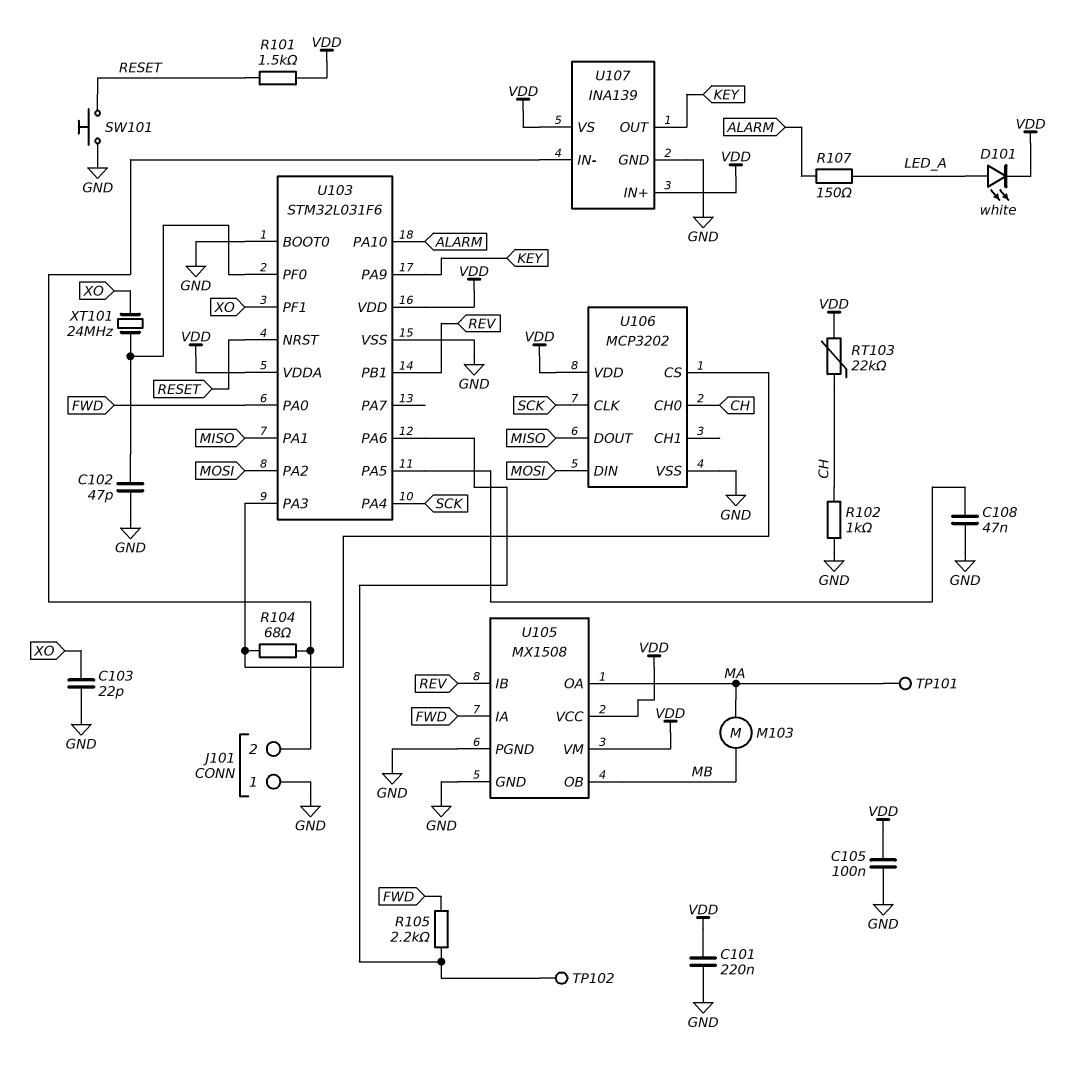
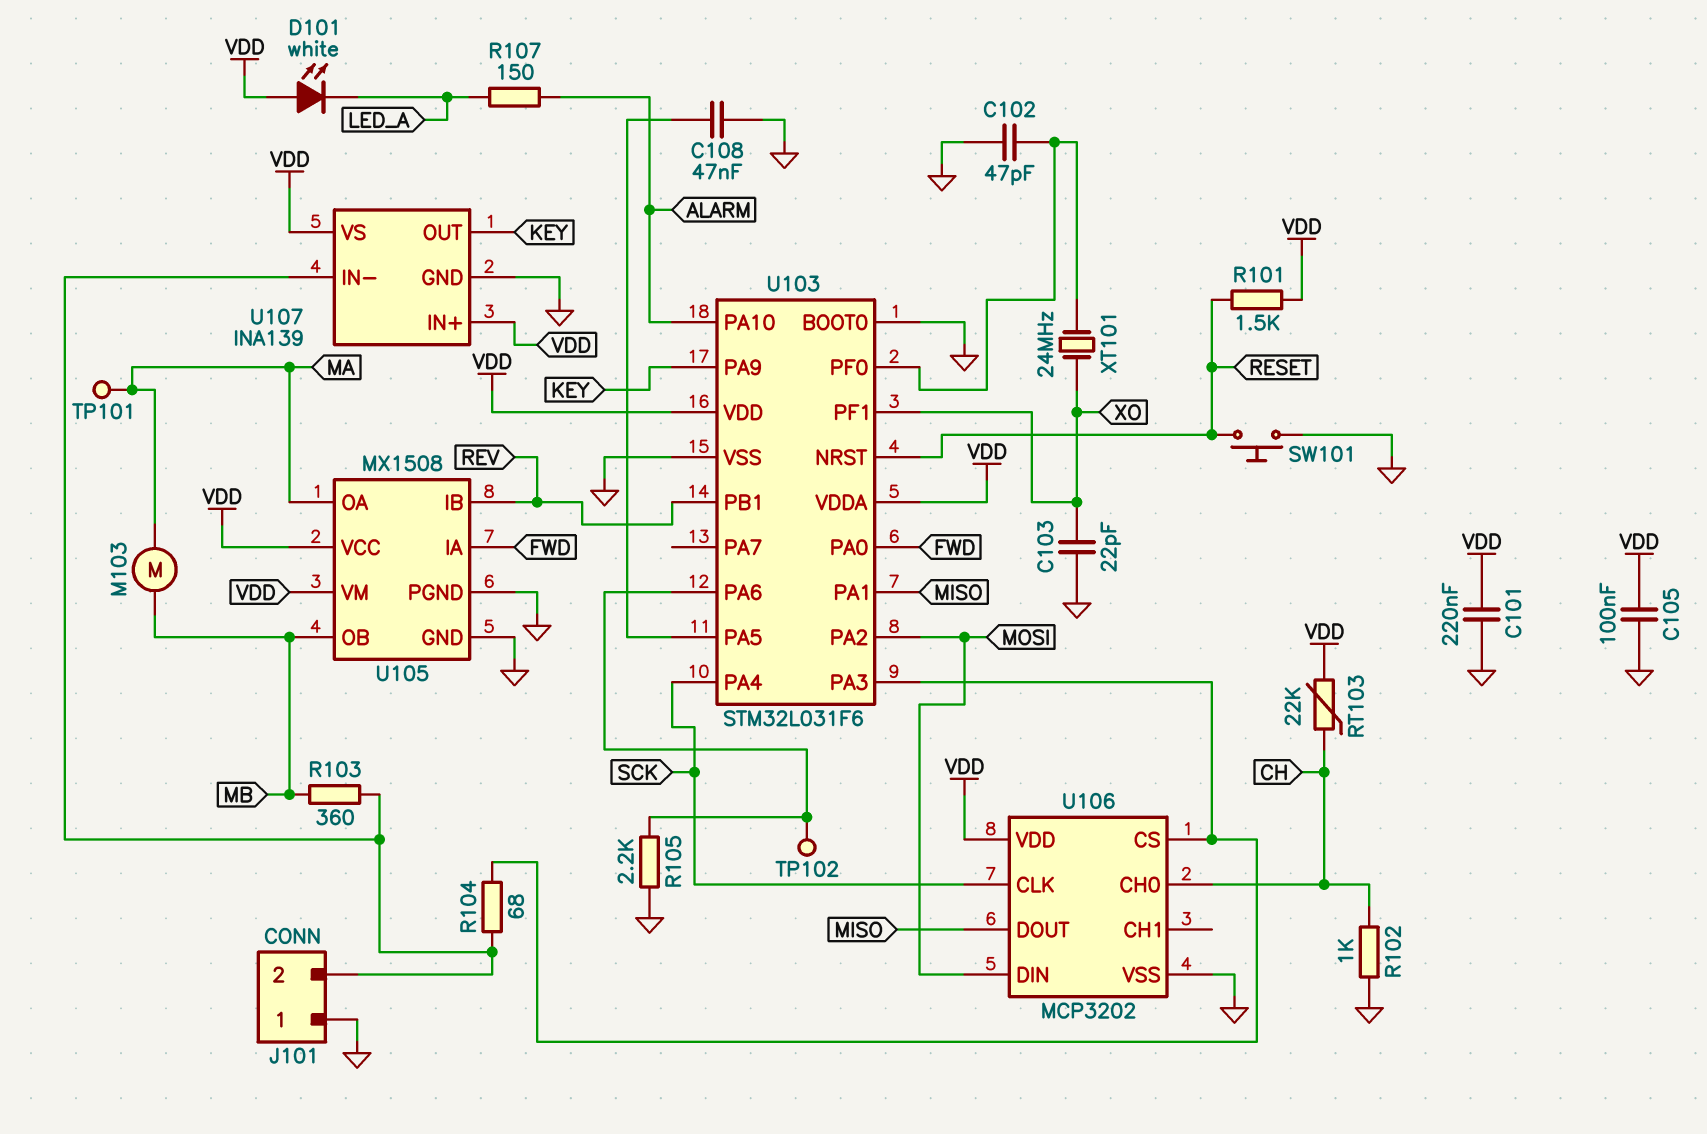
D101: LED white (A LED_A, K VDD) -> LED white (A VDD, K LED_A)
R103: none -> 360 (J101/2, MB)
R105: 2.2k (FWD, U103/PA6) -> 2.2k (GND, U103/PA6)

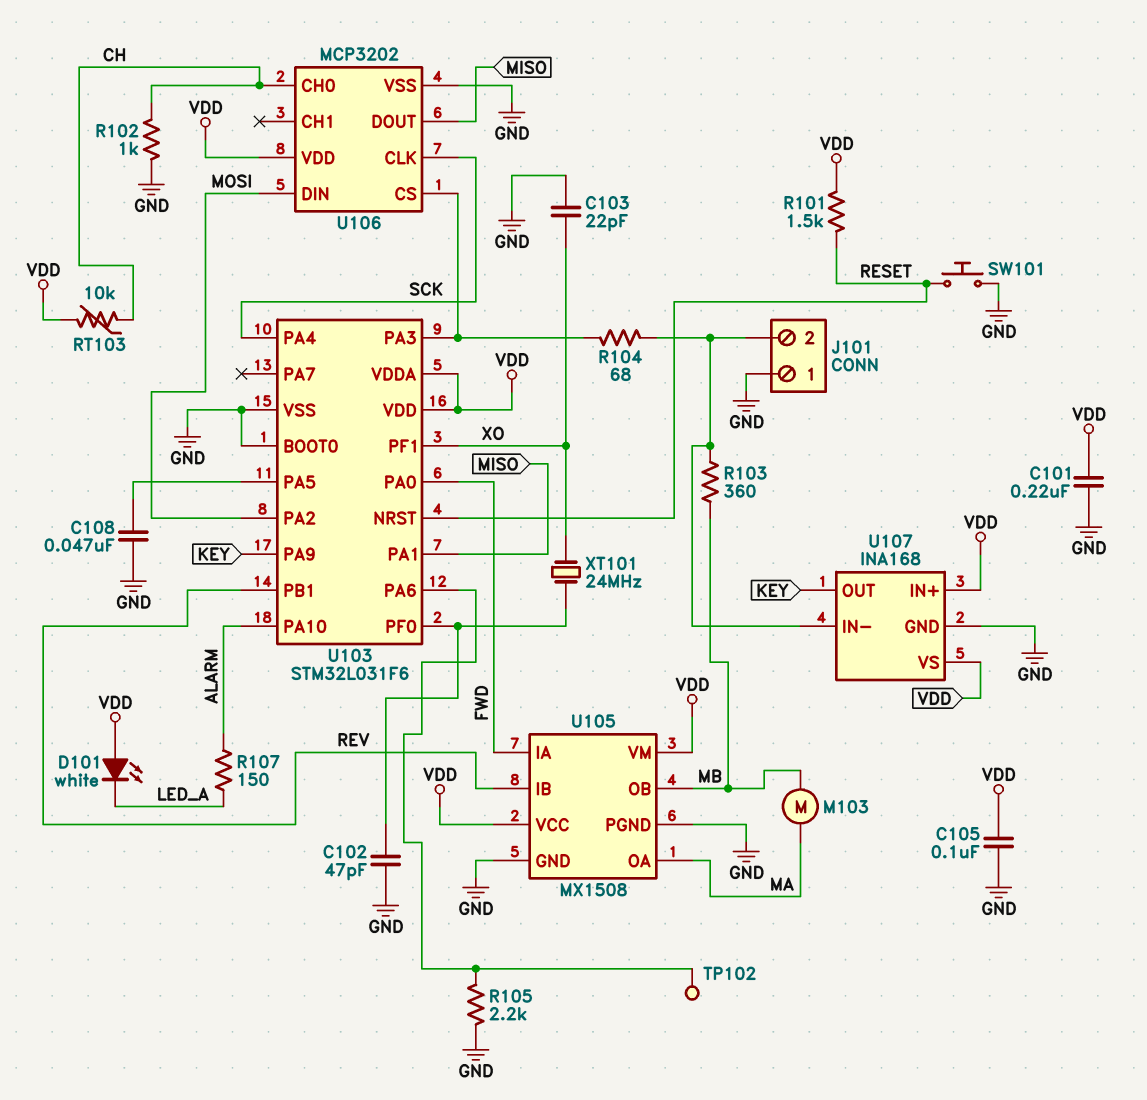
RT103: 22k (CH, VDD) -> 10k (CH, VDD)
TP101: test point (MA) -> none
U107: INA139 -> INA168

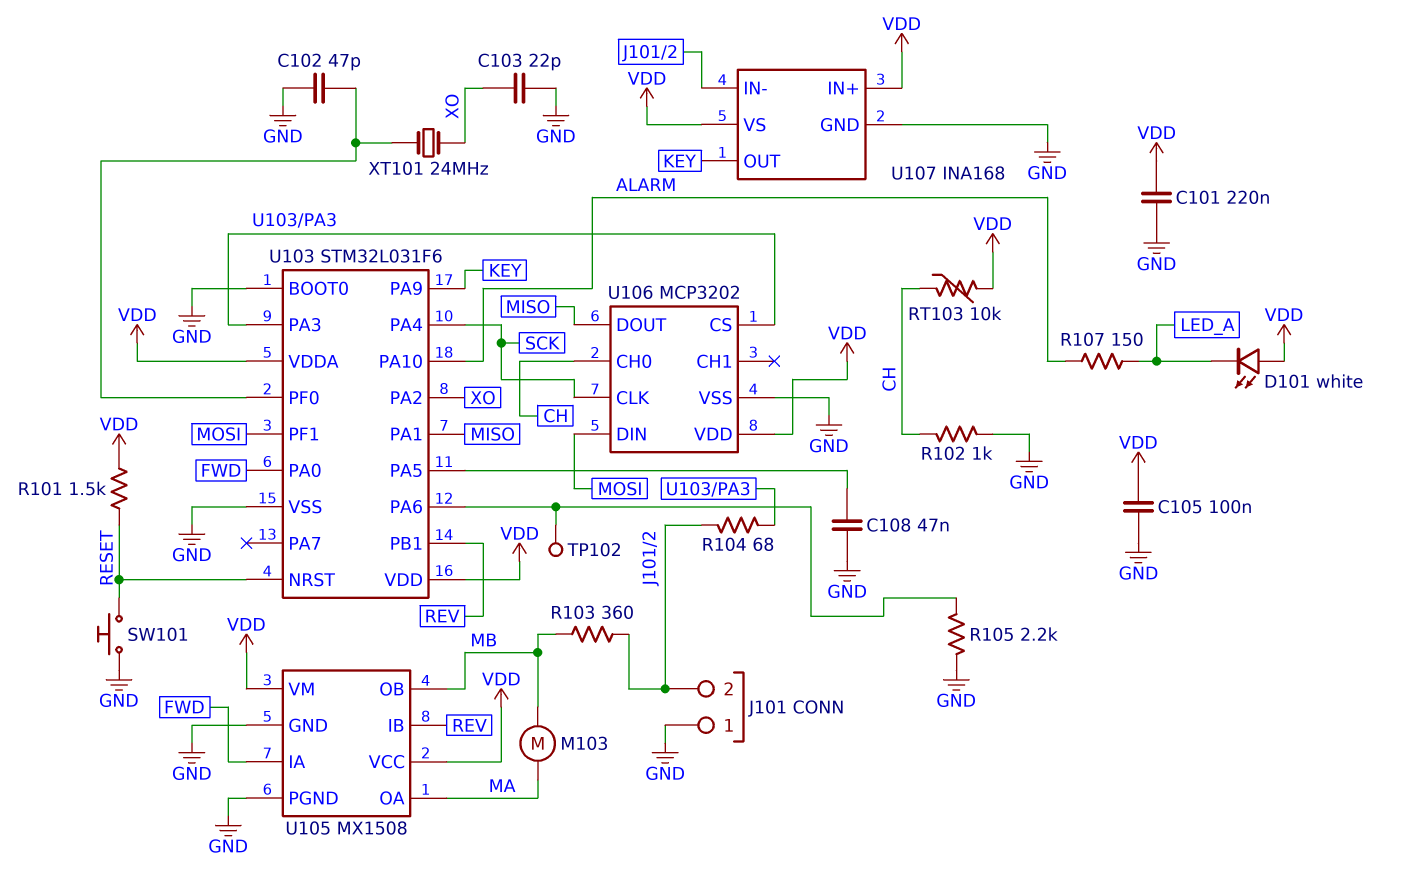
U103 pin PA2: MOSI -> XO
U103 pin PF1: XO -> MOSI

